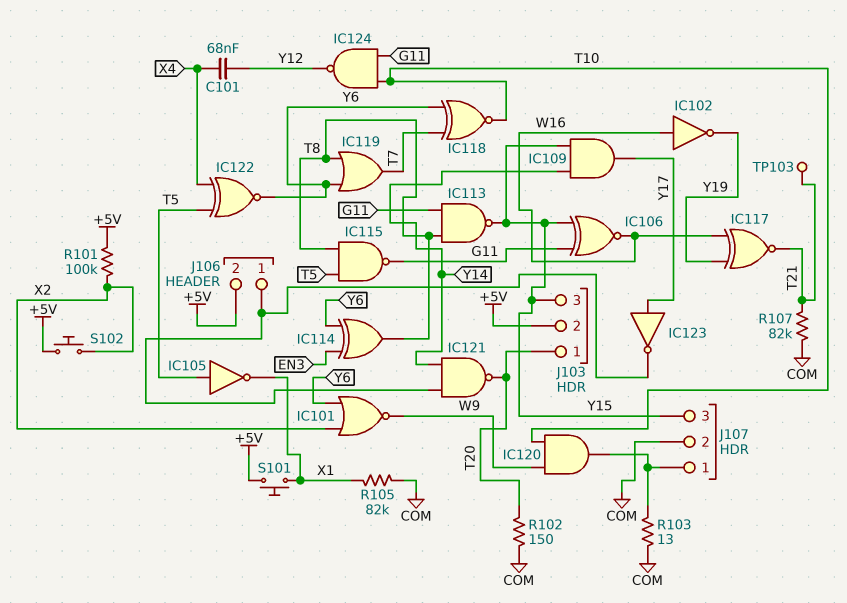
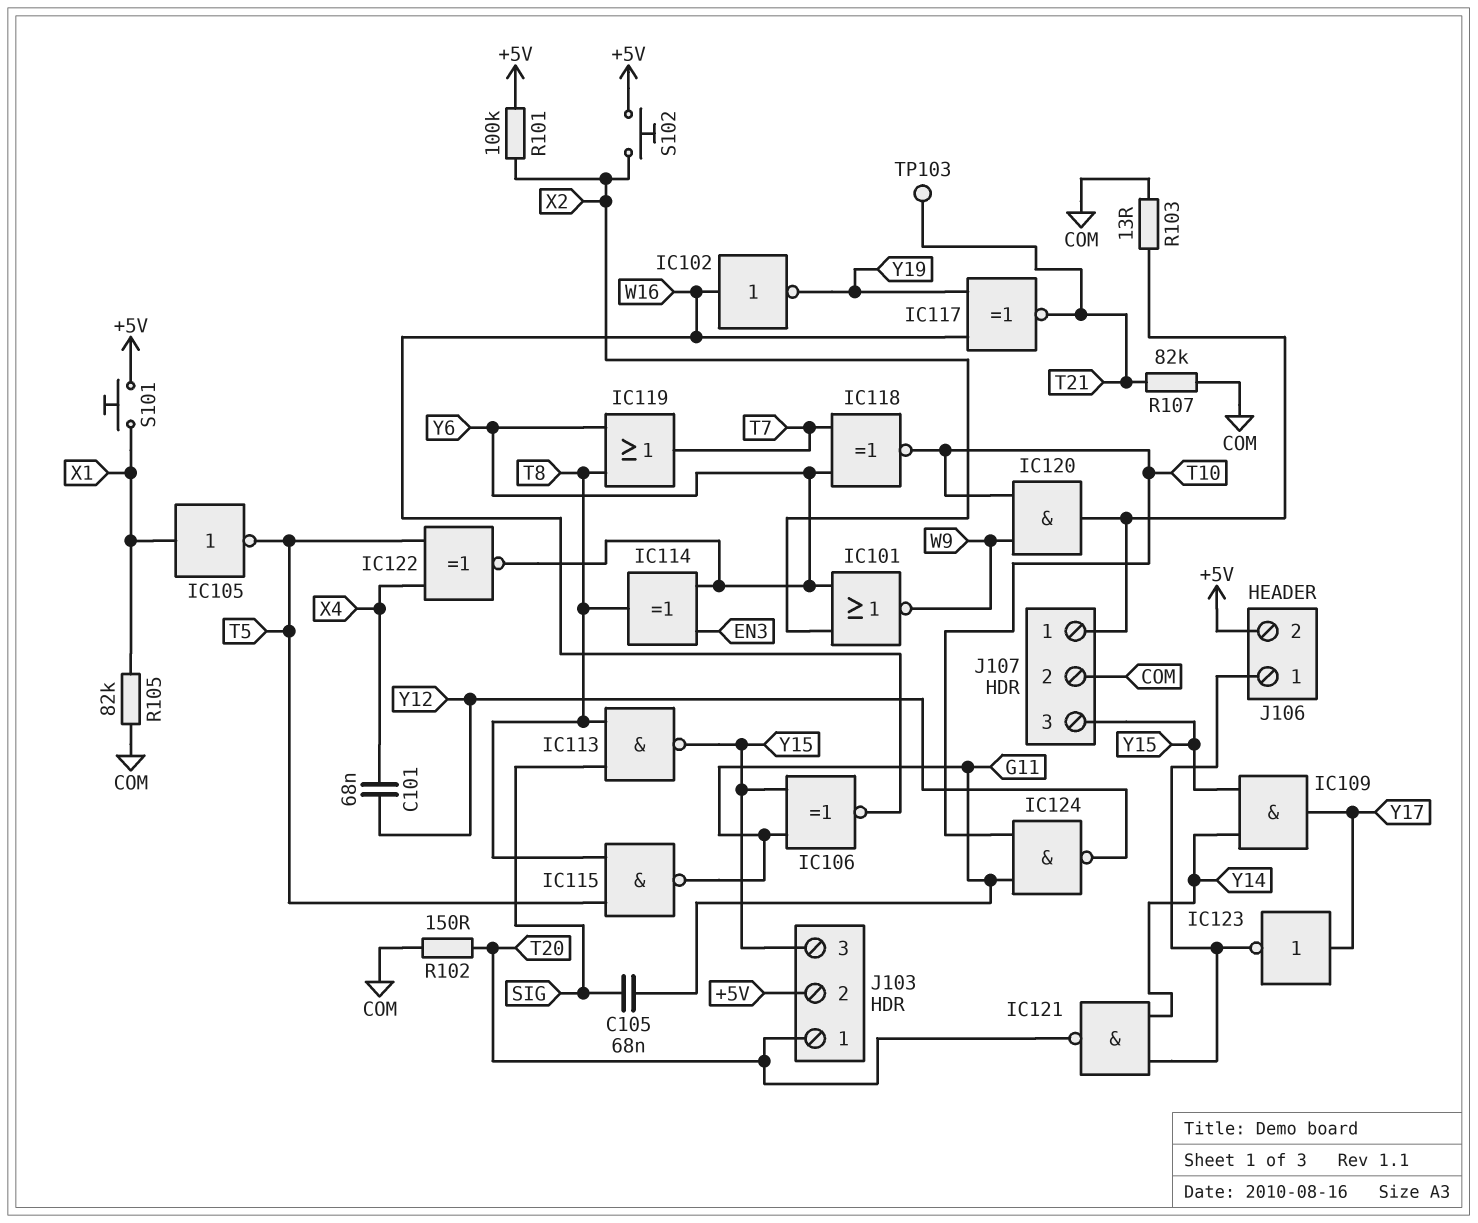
C105: none -> 68nF (G11, SIG)
IC105: NOT (in T5, out X1) -> NOT (in X1, out T5)
IC113: NAND (in G11, in T8, out Y15) -> NAND (in SIG, in T8, out Y15)

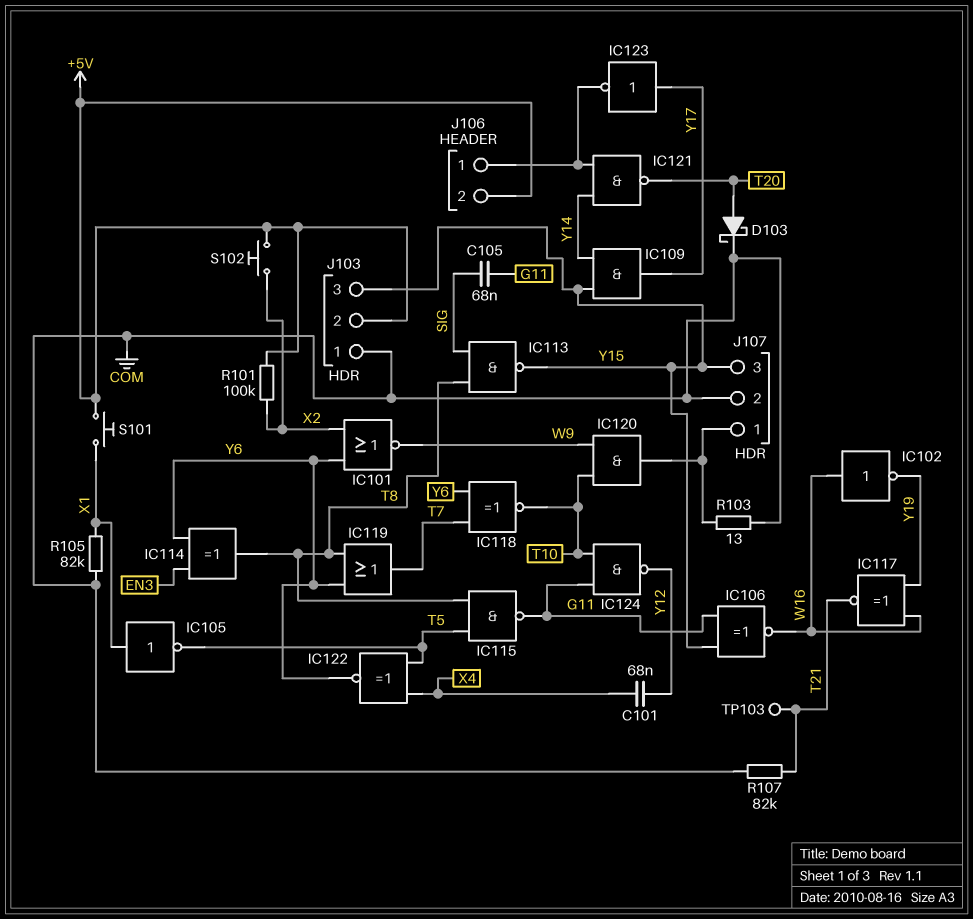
D103: none -> schottky (A T20, K COM)
J103 pin 1: T20 -> COM
R102: 150 (COM, T20) -> none

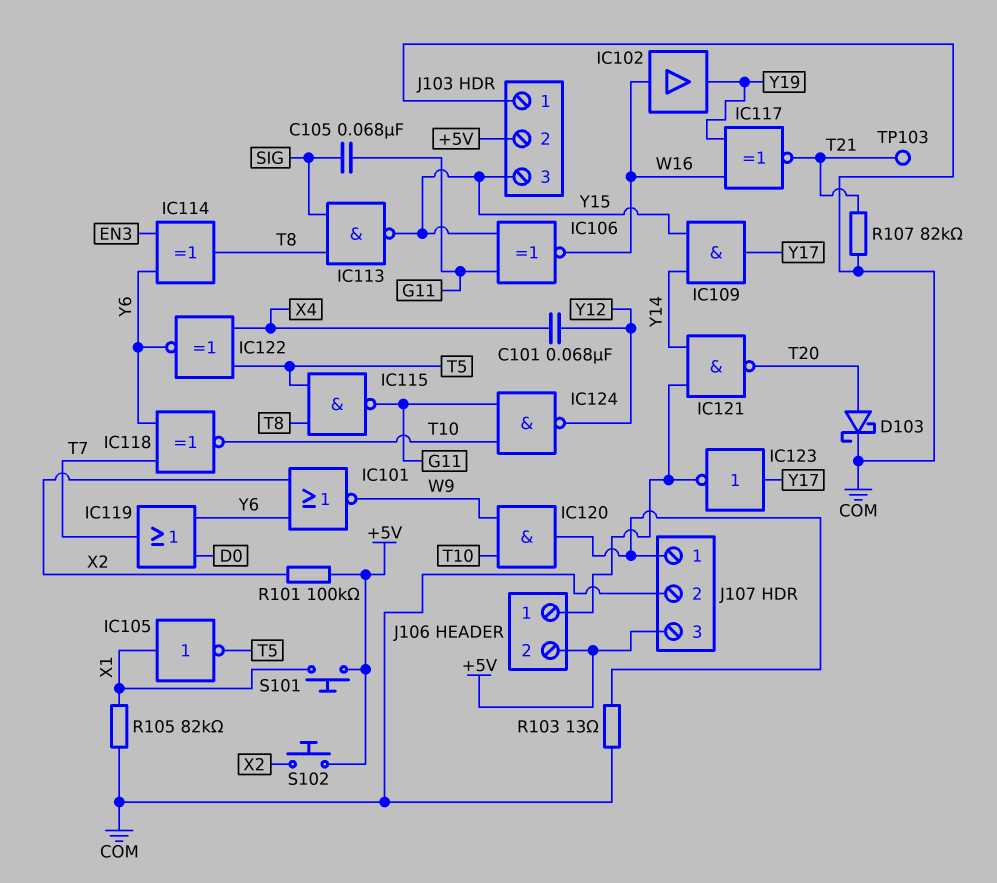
IC102: NOT (in W16, out Y19) -> buffer (in W16, out Y19)
IC119: OR (in T8, in Y6, out T7) -> OR (in D0, in Y6, out T7)
J107 pin 3: Y15 -> +5V

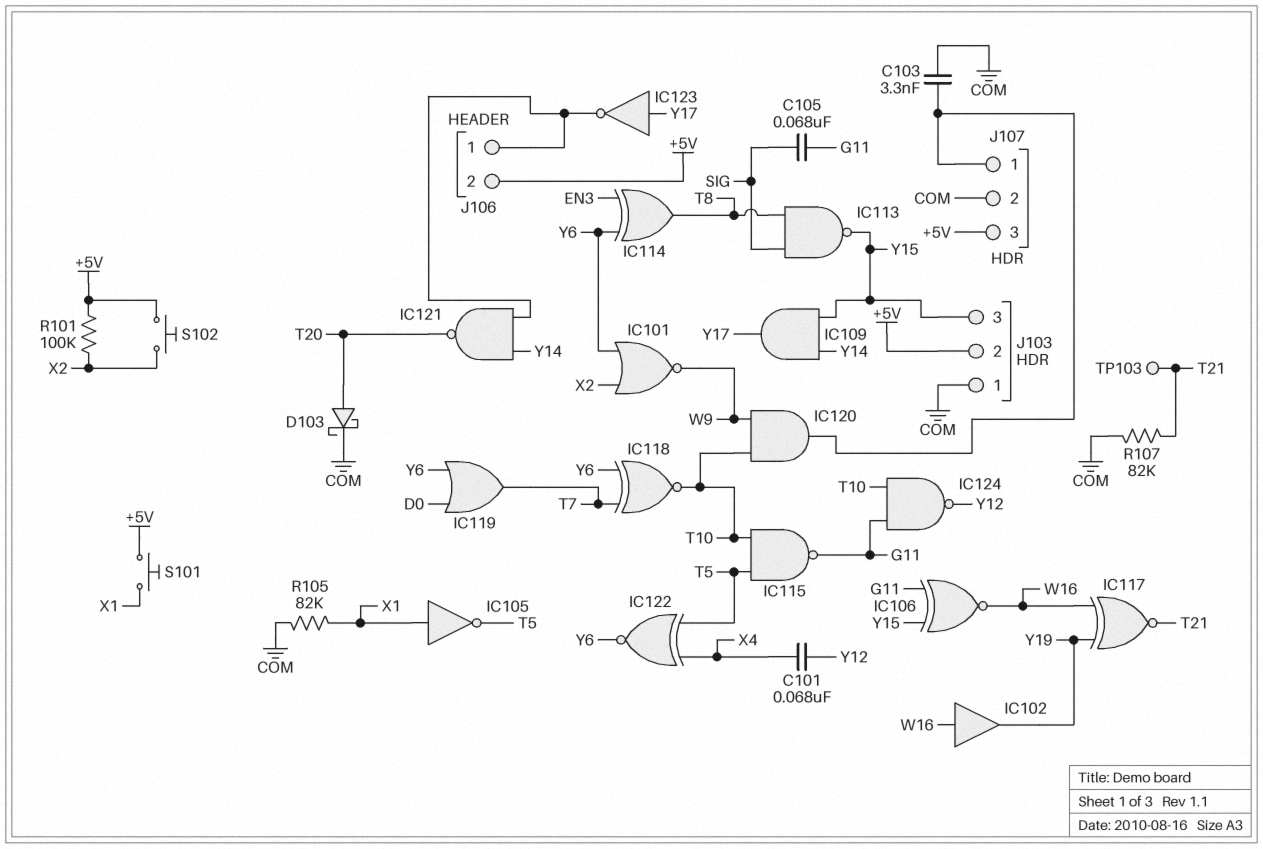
C103: none -> 3.3nF (COM, J107/1)
IC115: NAND (in T5, in T8, out G11) -> NAND (in T5, in T10, out G11)
R103: 13 (COM, J107/1) -> none

